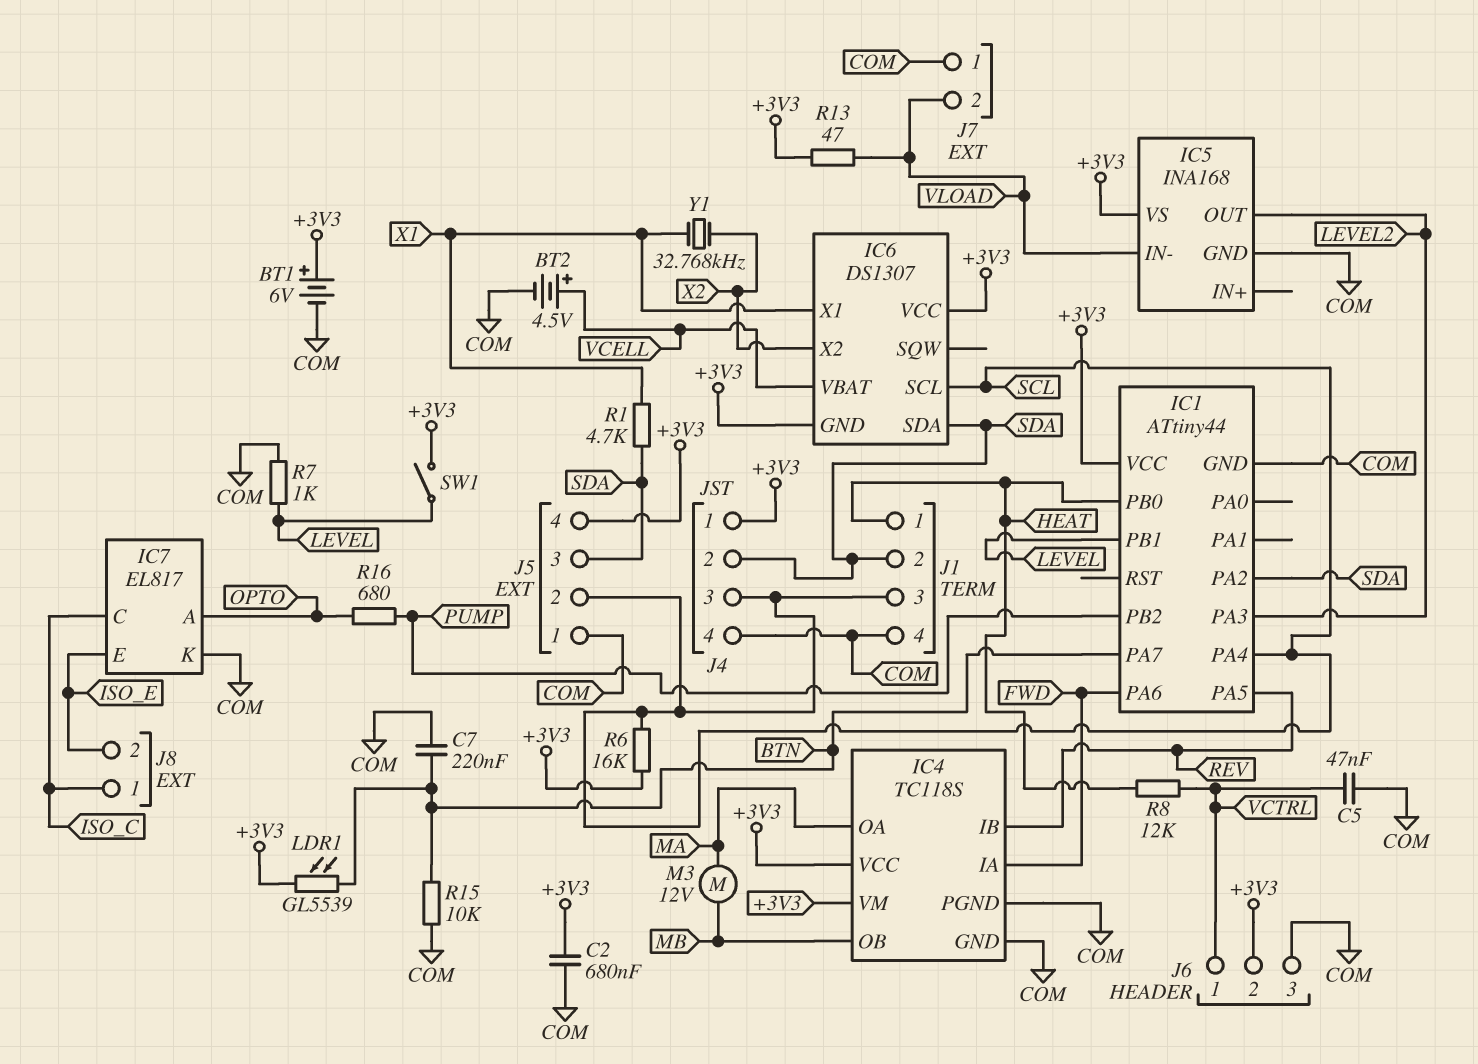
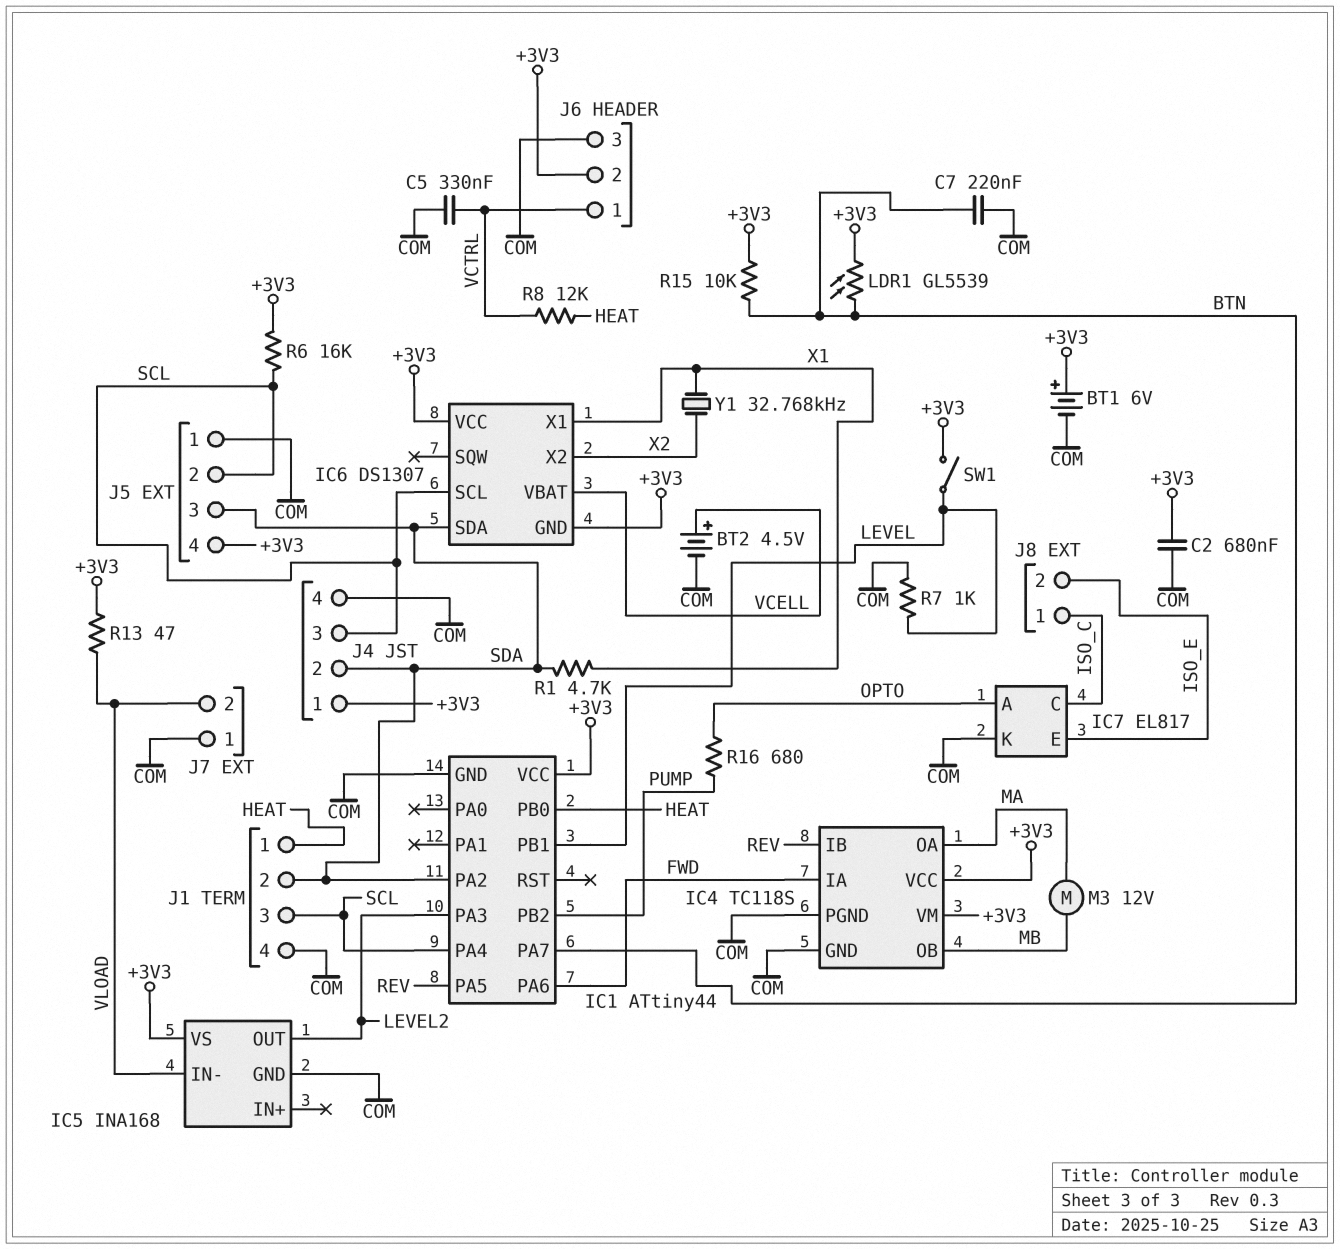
C5: 47nF (COM, VCTRL) -> 330nF (COM, VCTRL)
R15: 10k (BTN, COM) -> 10k (+3V3, BTN)

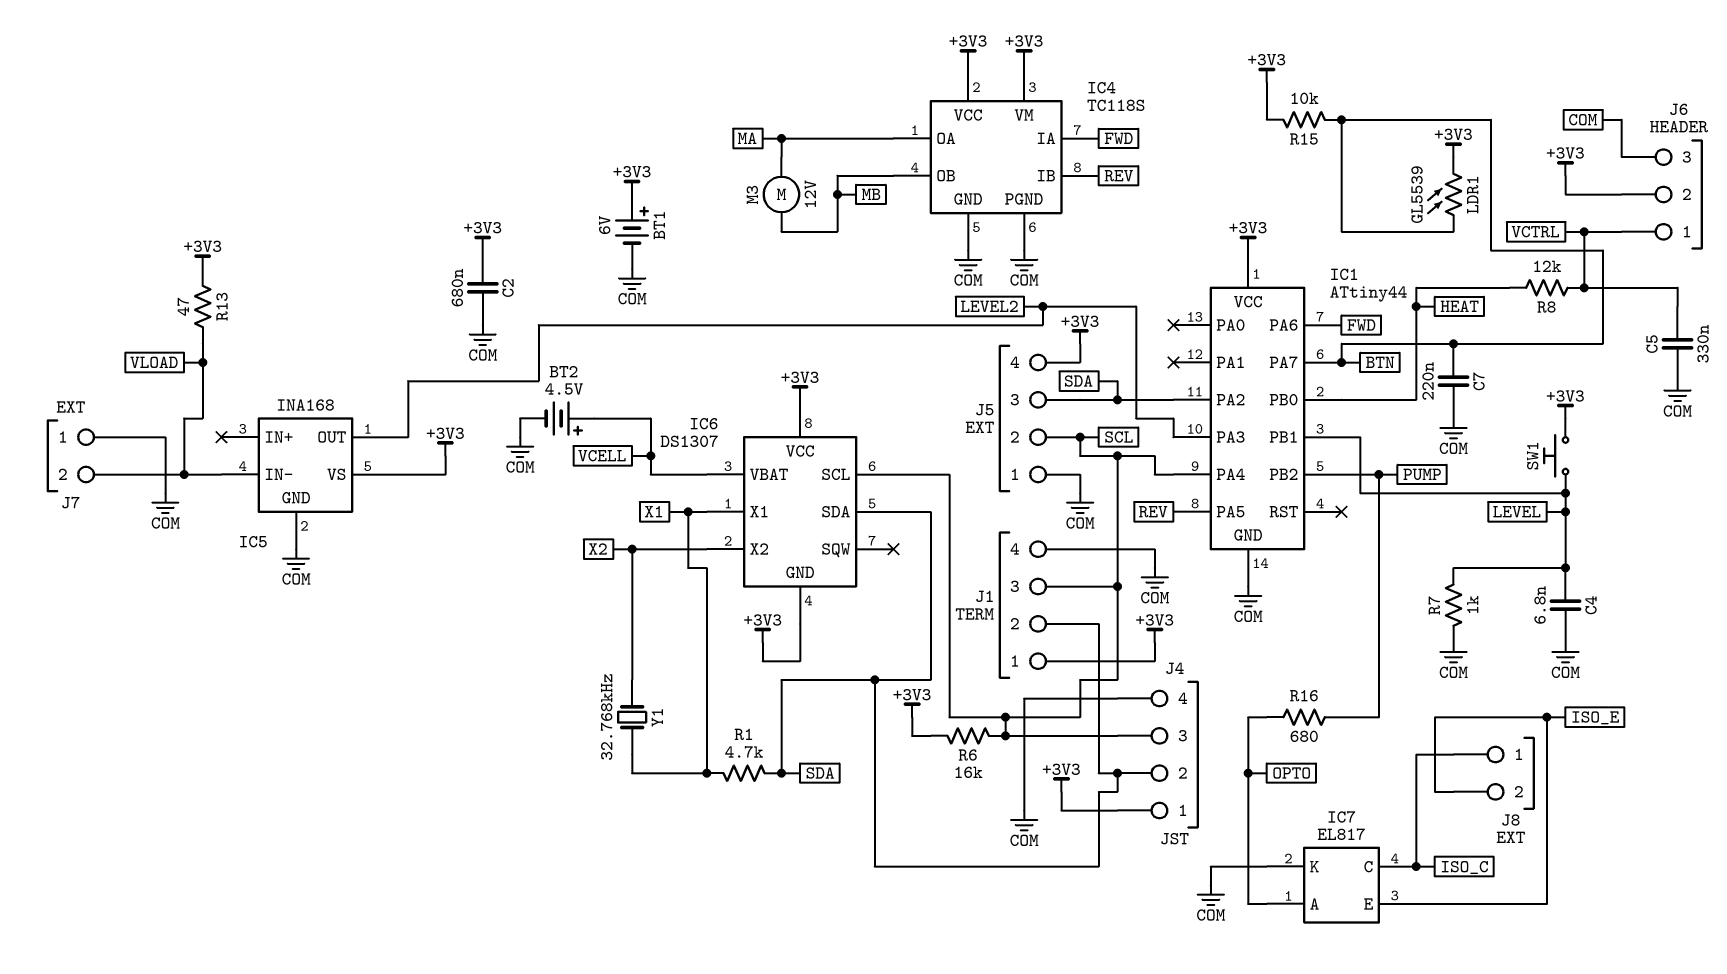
C4: none -> 6.8nF (COM, LEVEL)
J1 pin 1: HEAT -> +3V3
SW1: switch (+3V3, LEVEL) -> button (+3V3, LEVEL)

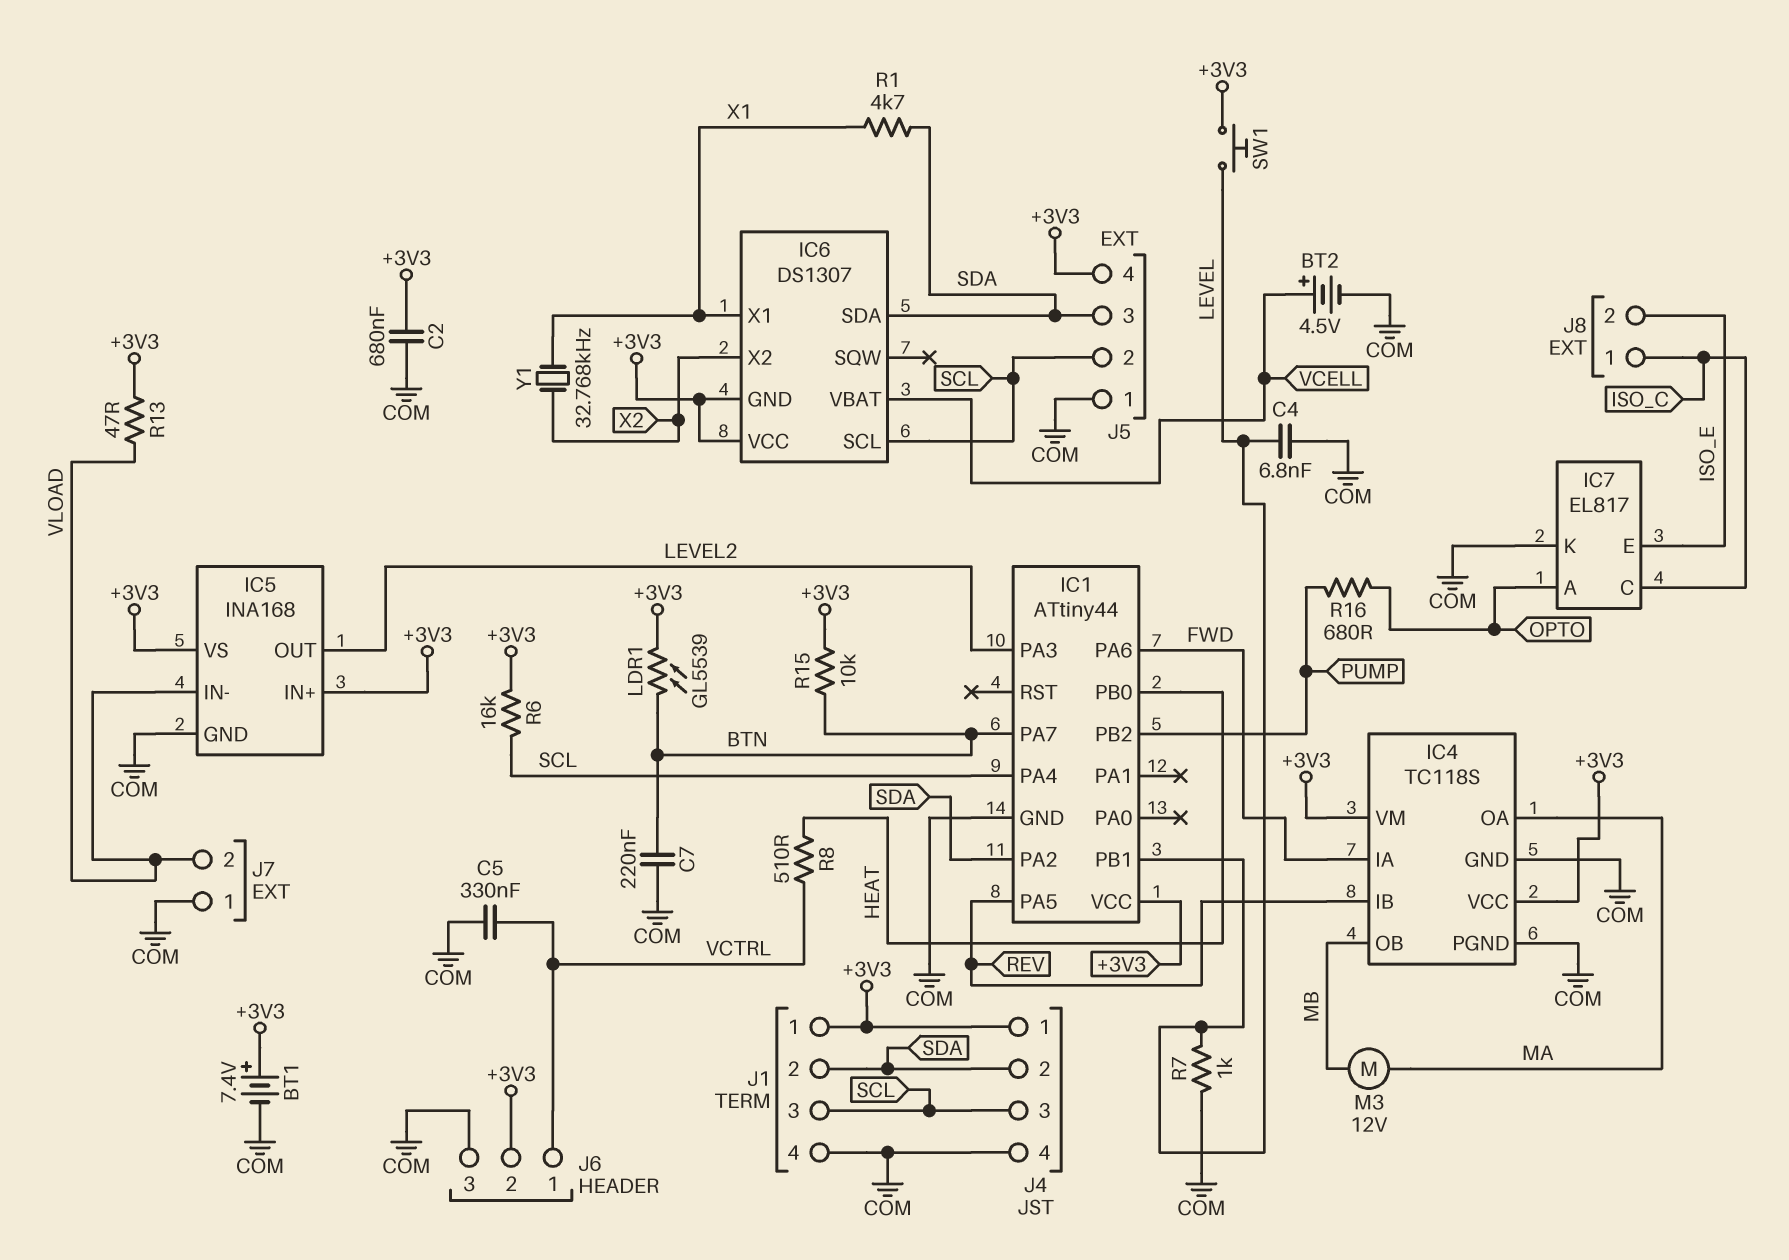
BT1: 6V (plus +3V3, minus COM) -> 7.4V (plus +3V3, minus COM)
IC5 pin IN+: none -> +3V3
R8: 12k (HEAT, VCTRL) -> 510 (HEAT, VCTRL)

